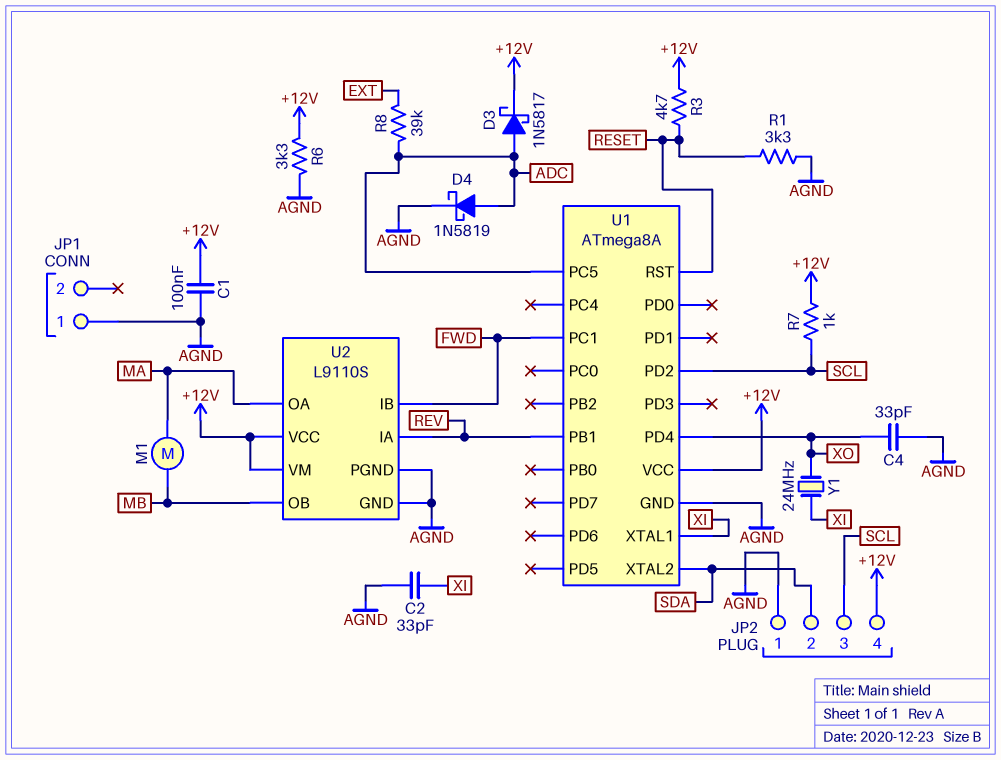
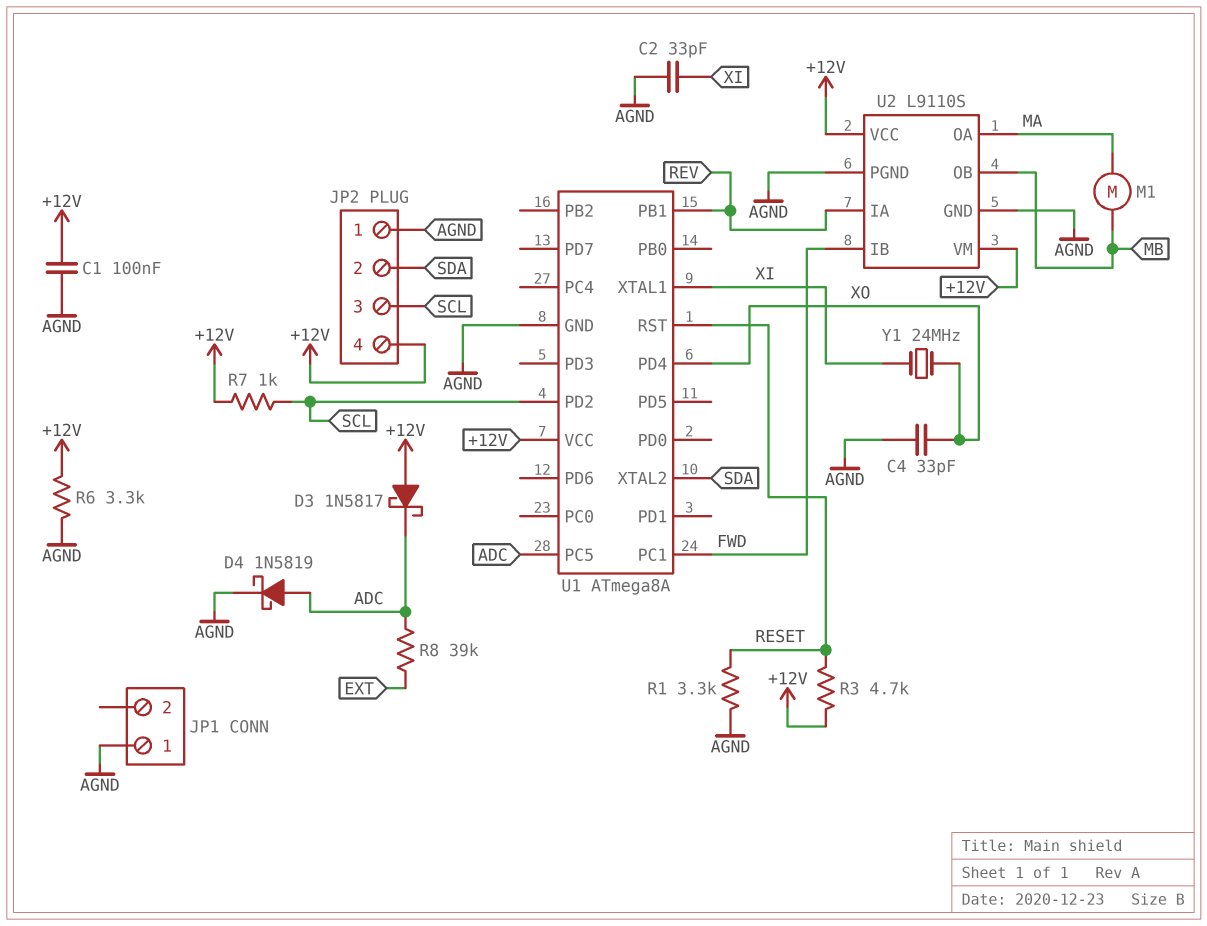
D3: schottky 1N5817 (A ADC, K +12V) -> schottky 1N5817 (A +12V, K ADC)

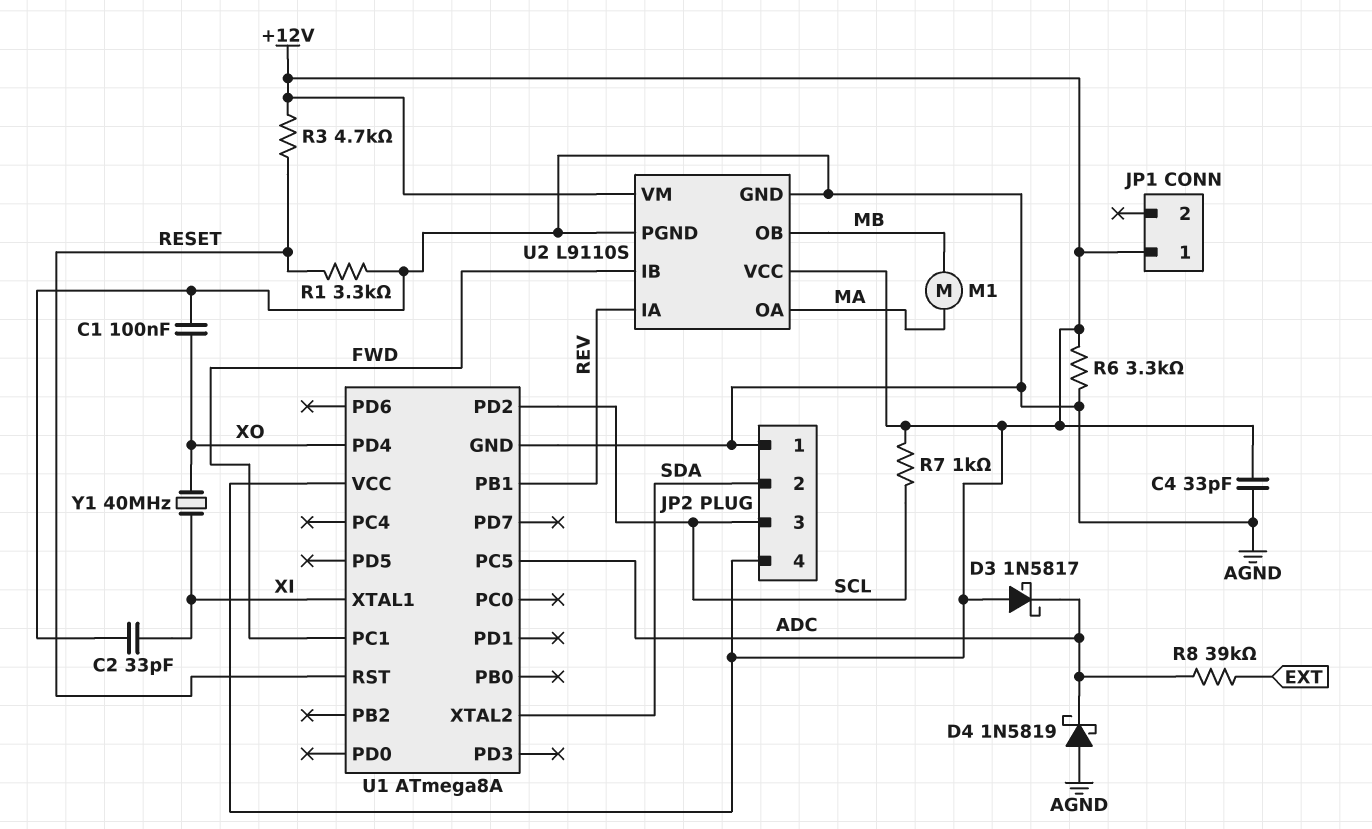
C1: 100nF (+12V, AGND) -> 100nF (AGND, XO)
C4: 33pF (AGND, XO) -> 33pF (+12V, AGND)
D4: schottky 1N5819 (A ADC, K AGND) -> schottky 1N5819 (A AGND, K ADC)
JP1 pin 1: AGND -> +12V
Y1: 24MHz (XI, XO) -> 40MHz (XI, XO)

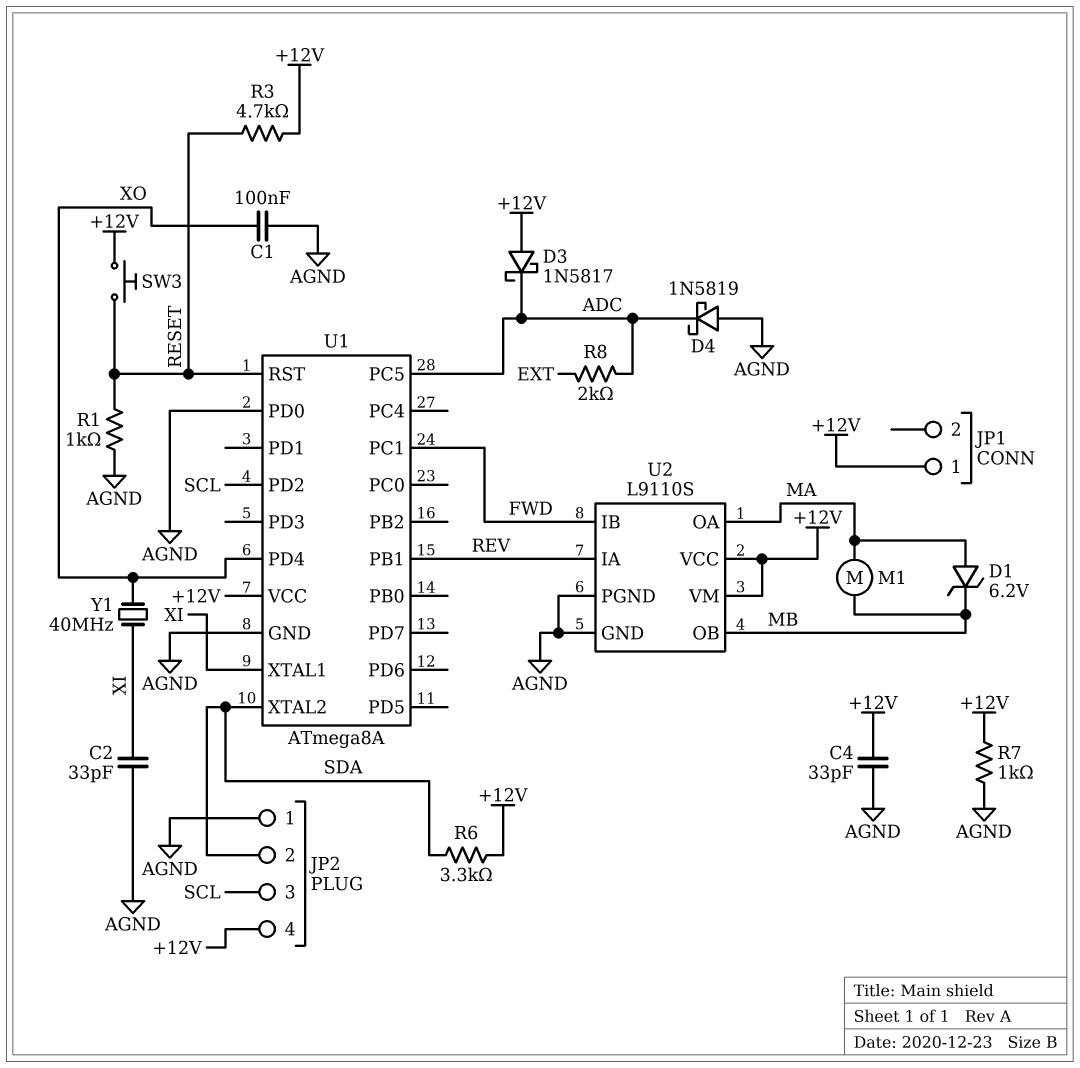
D1: none -> zener 6.2V (A MA, K MB)
R1: 3.3k (AGND, RESET) -> 1k (AGND, RESET)
R6: 3.3k (+12V, AGND) -> 3.3k (+12V, SDA)
R7: 1k (+12V, SCL) -> 1k (+12V, AGND)
R8: 39k (ADC, EXT) -> 2k (ADC, EXT)
SW3: none -> button (+12V, RESET)
U1 pin PD0: none -> AGND

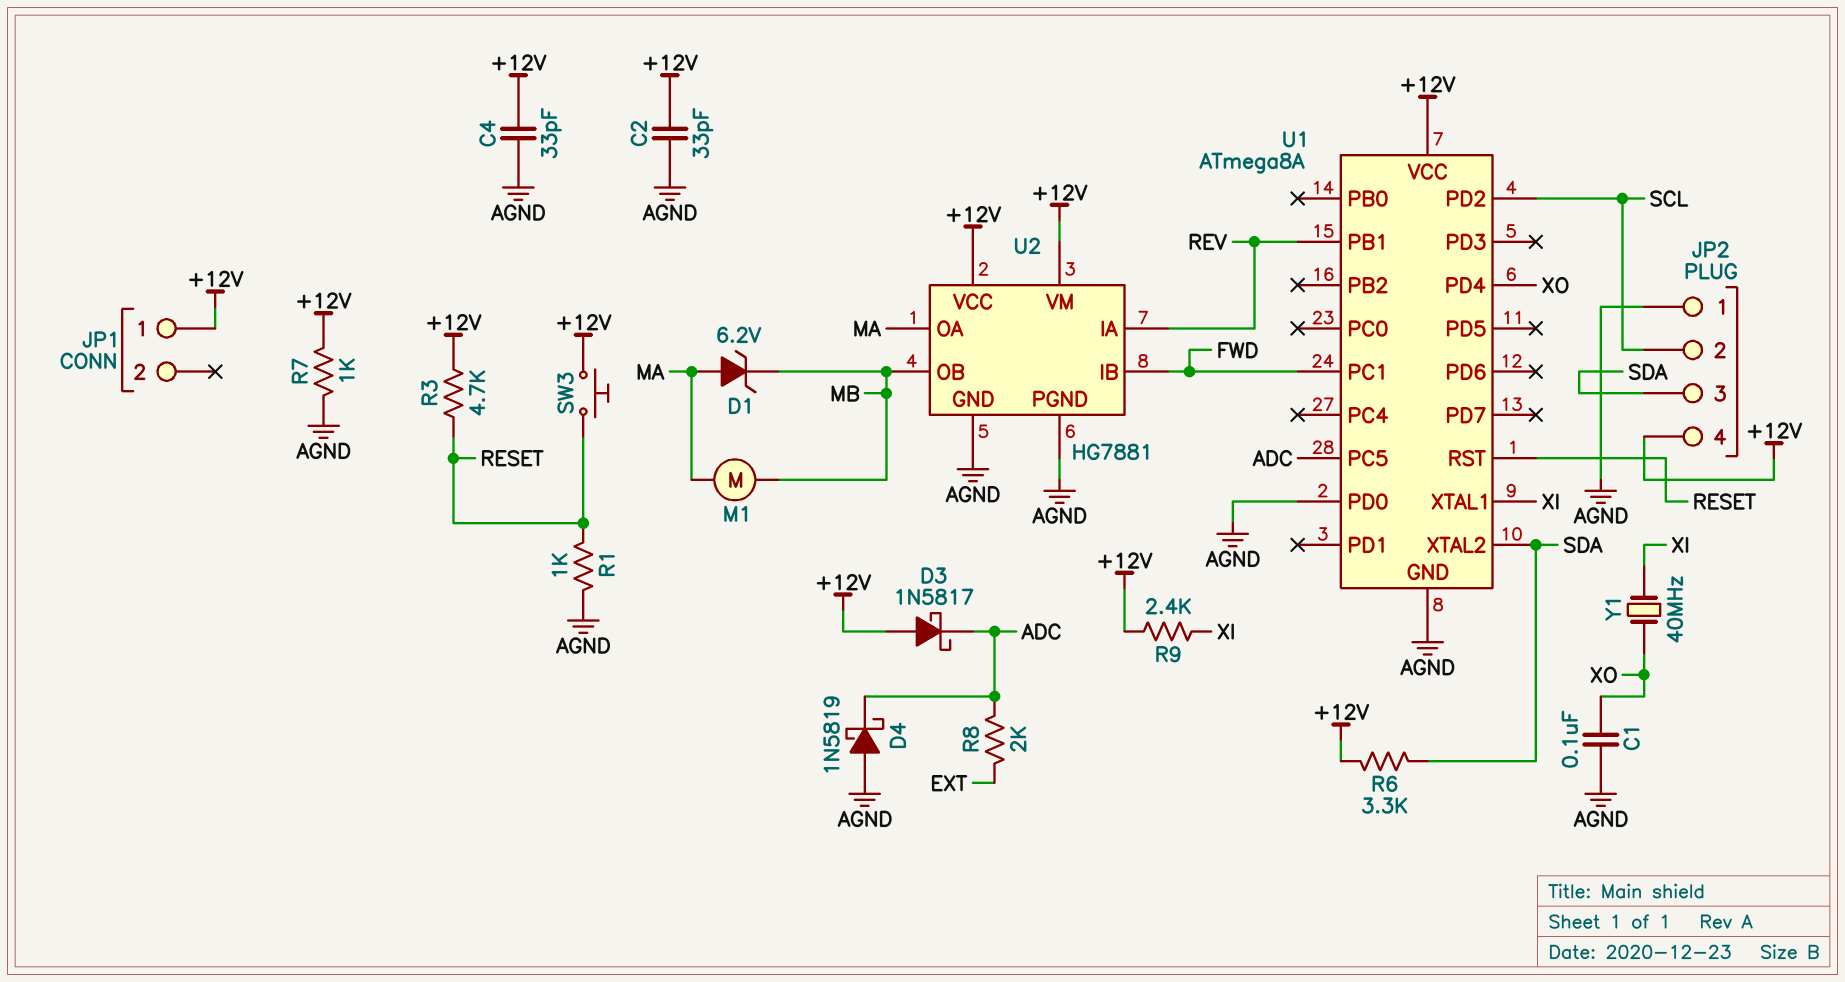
C2: 33pF (AGND, XI) -> 33pF (+12V, AGND)
JP2 pin 2: SDA -> SCL
JP2 pin 3: SCL -> SDA
R9: none -> 2.4k (+12V, XI)
U2: L9110S -> HG7881

